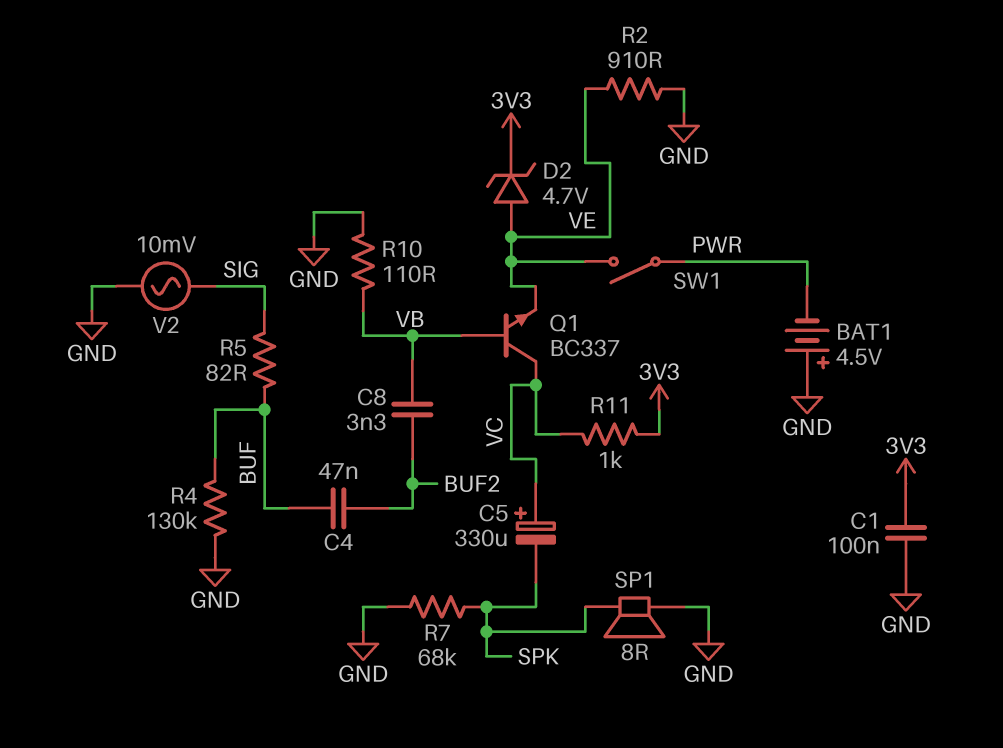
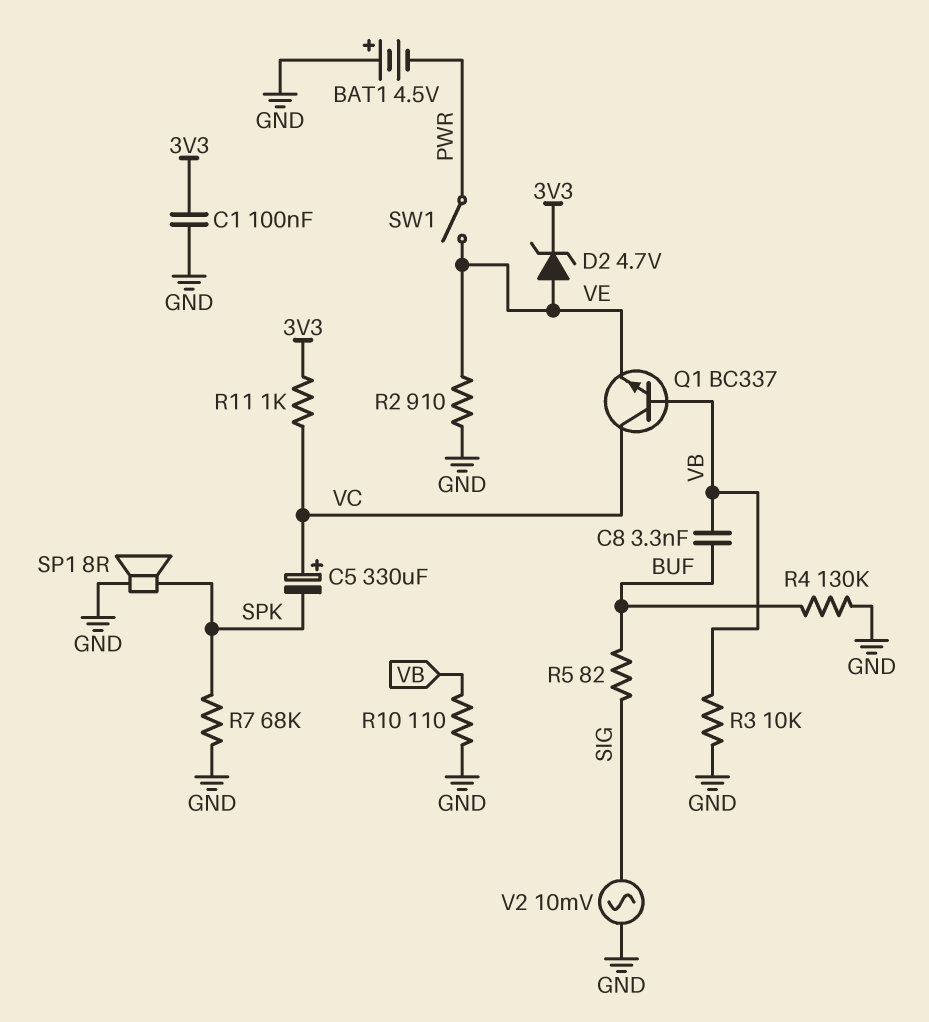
C4: 47nF (BUF, BUF2) -> none
C8: 3.3nF (BUF2, VB) -> 3.3nF (BUF, VB)
R3: none -> 10k (GND, VB)

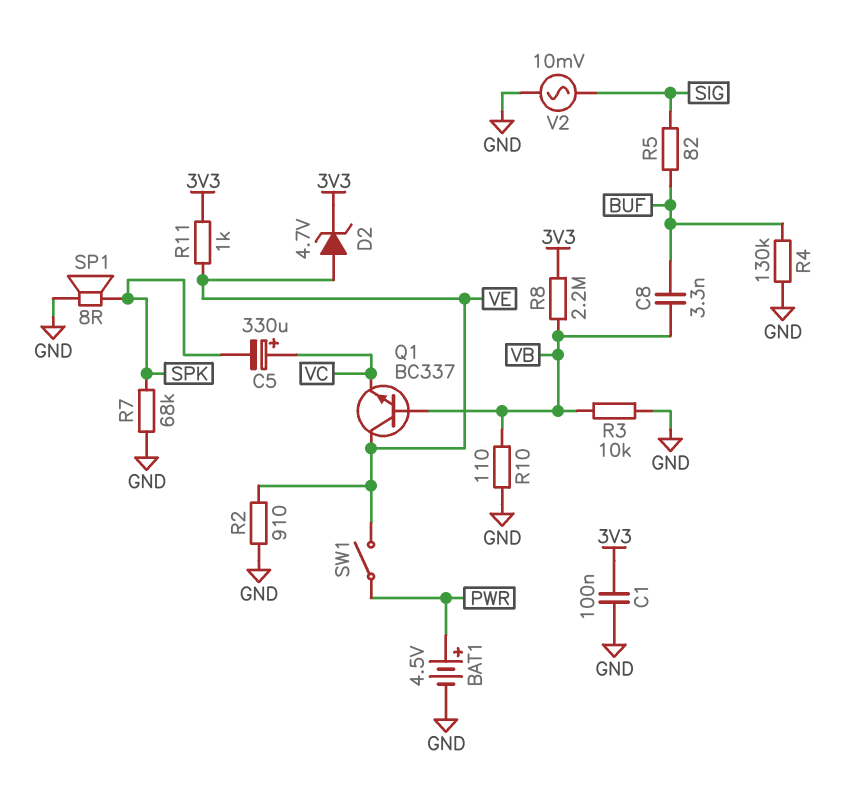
BAT1: 4.5V (plus GND, minus PWR) -> 4.5V (plus PWR, minus GND)
Q1: NPN BC337 (B VB, C VC, E VE) -> NPN BC337 (B VB, C VE, E VC)
R8: none -> 2.2M (3V3, VB)
R11: 1k (3V3, VC) -> 1k (3V3, VE)

